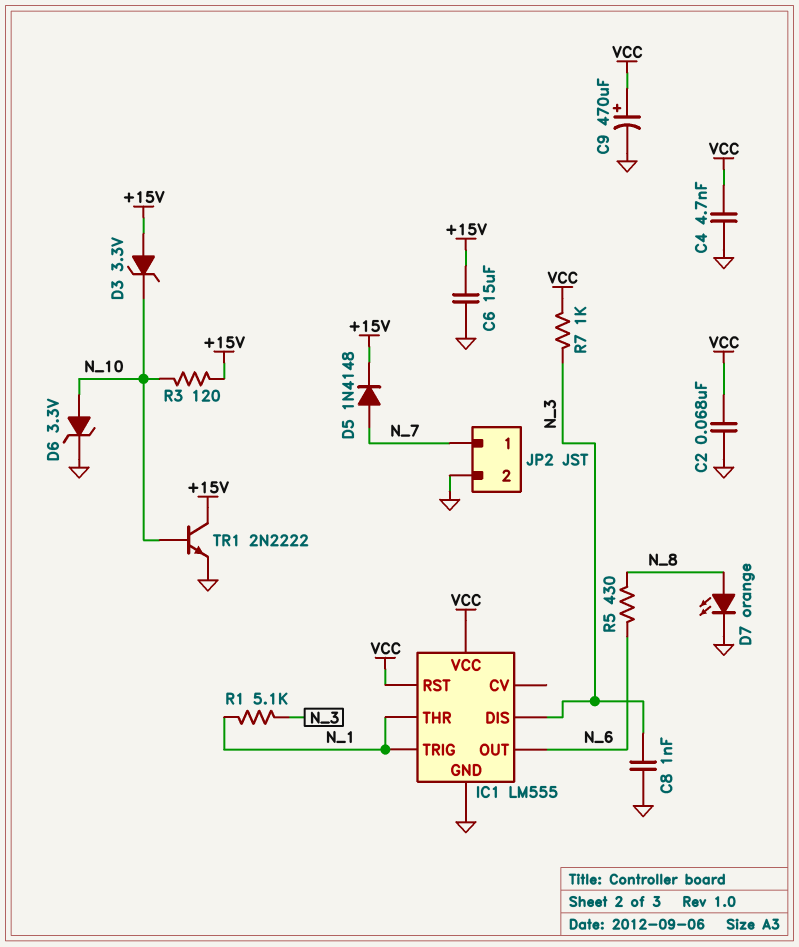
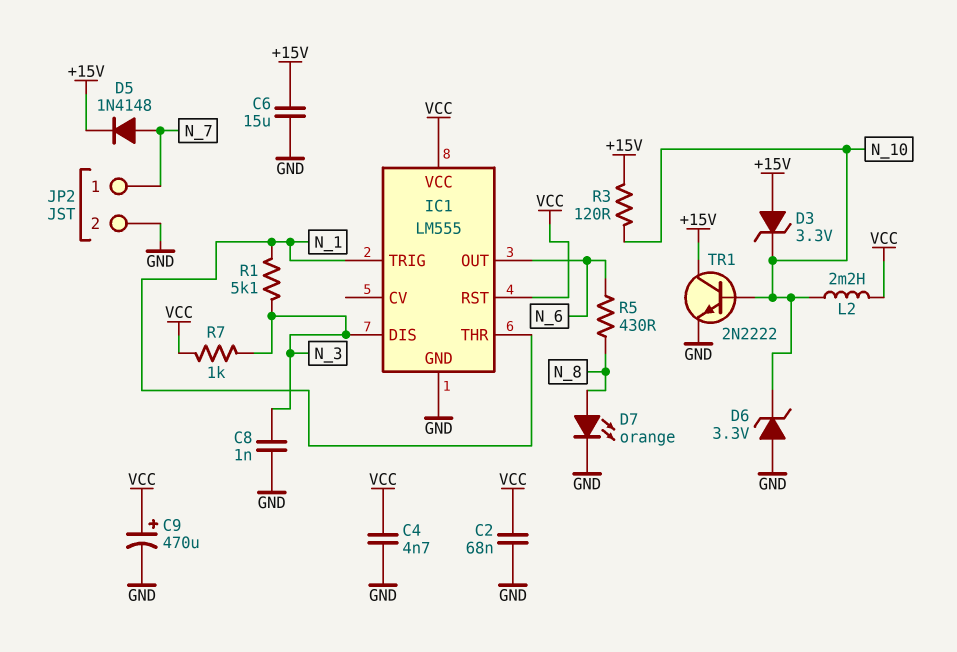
D6: zener 3.3V (A N_10, K GND) -> zener 3.3V (A GND, K N_10)
L2: none -> 2.2mH (N_10, VCC)

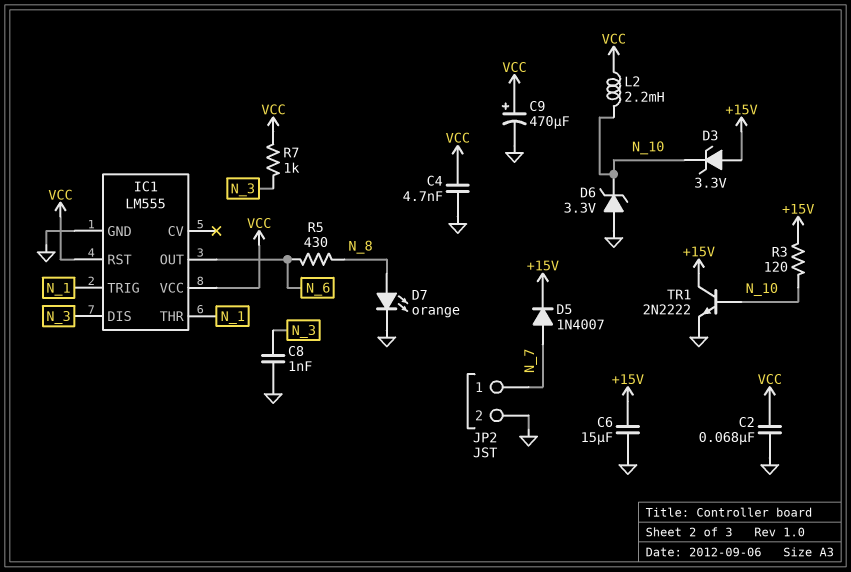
D5: diode 1N4148 (A N_7, K +15V) -> diode 1N4007 (A N_7, K +15V)
R1: 5.1k (N_1, N_3) -> none

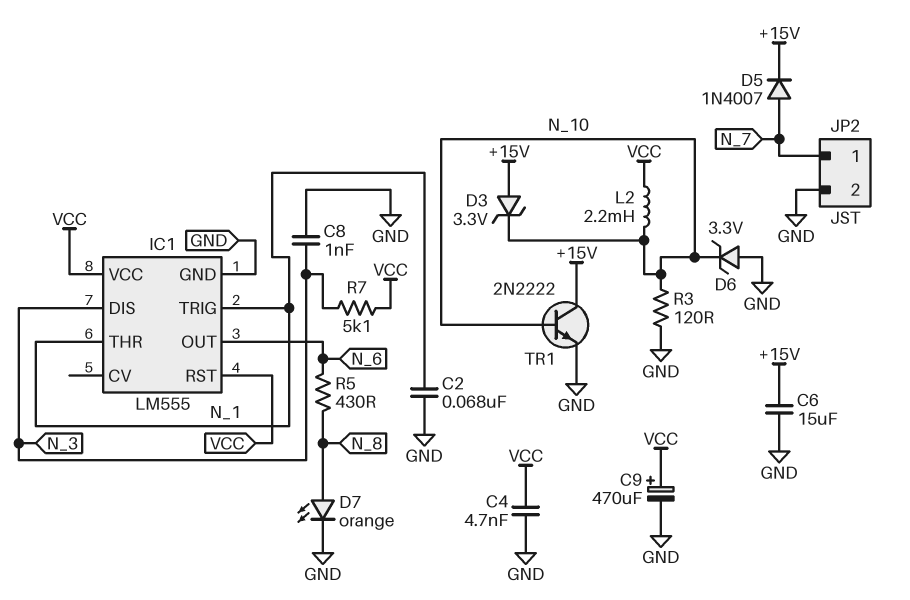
C2: 68nF (GND, VCC) -> 68nF (GND, N_1)
R3: 120 (+15V, N_10) -> 120 (GND, N_10)
R7: 1k (N_3, VCC) -> 5.1k (N_3, VCC)

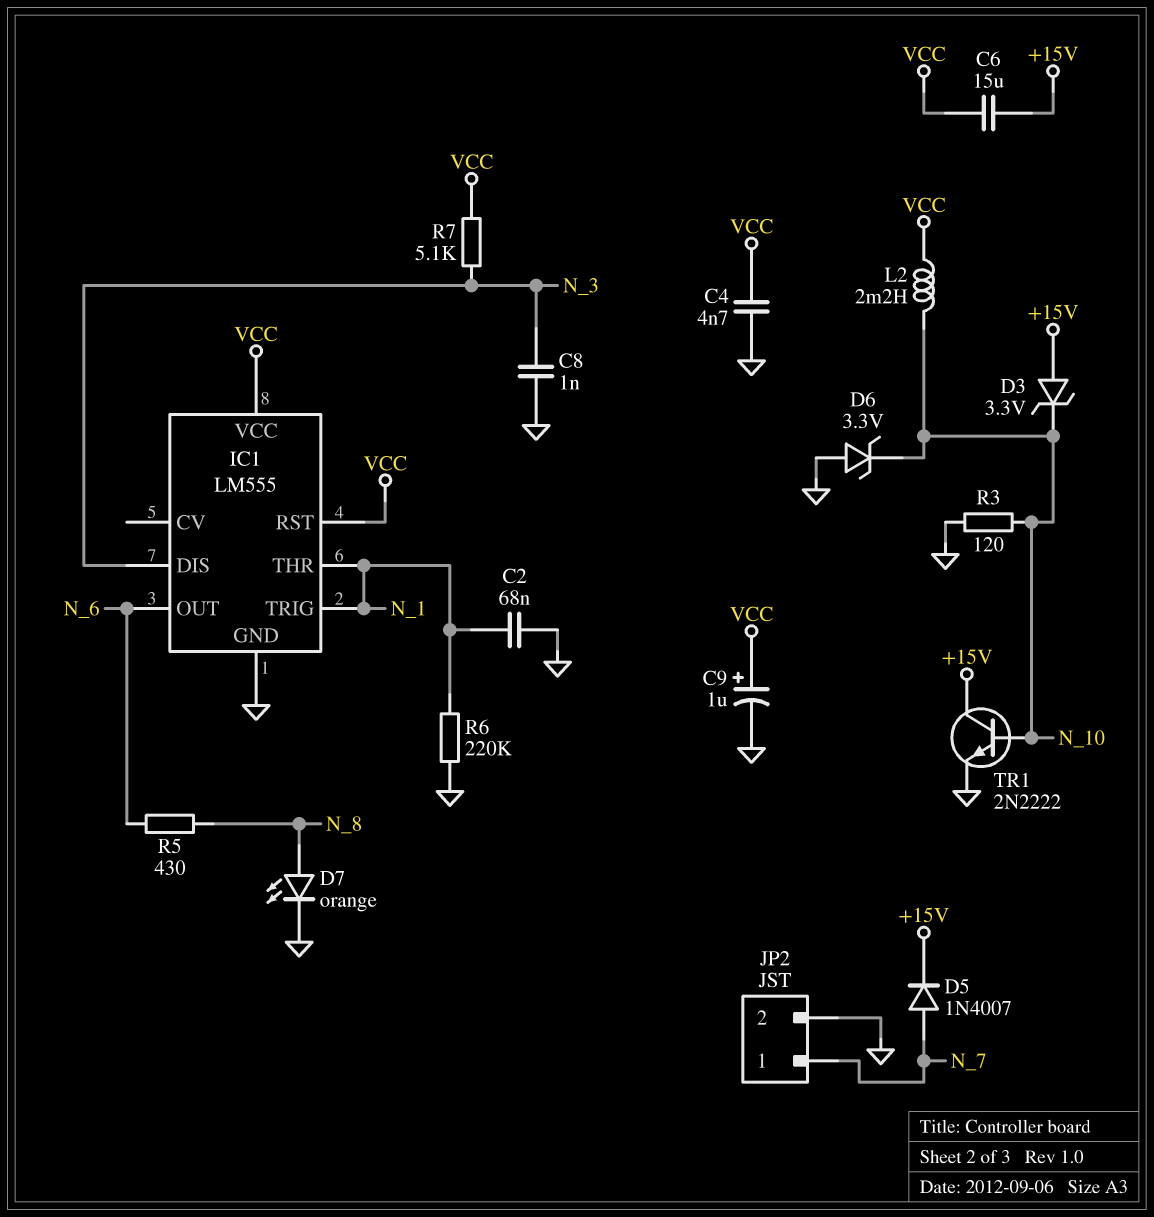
C6: 15uF (+15V, GND) -> 15uF (+15V, VCC)
C9: 470uF (plus VCC, minus GND) -> 1uF (plus VCC, minus GND)
R6: none -> 220k (GND, N_1)

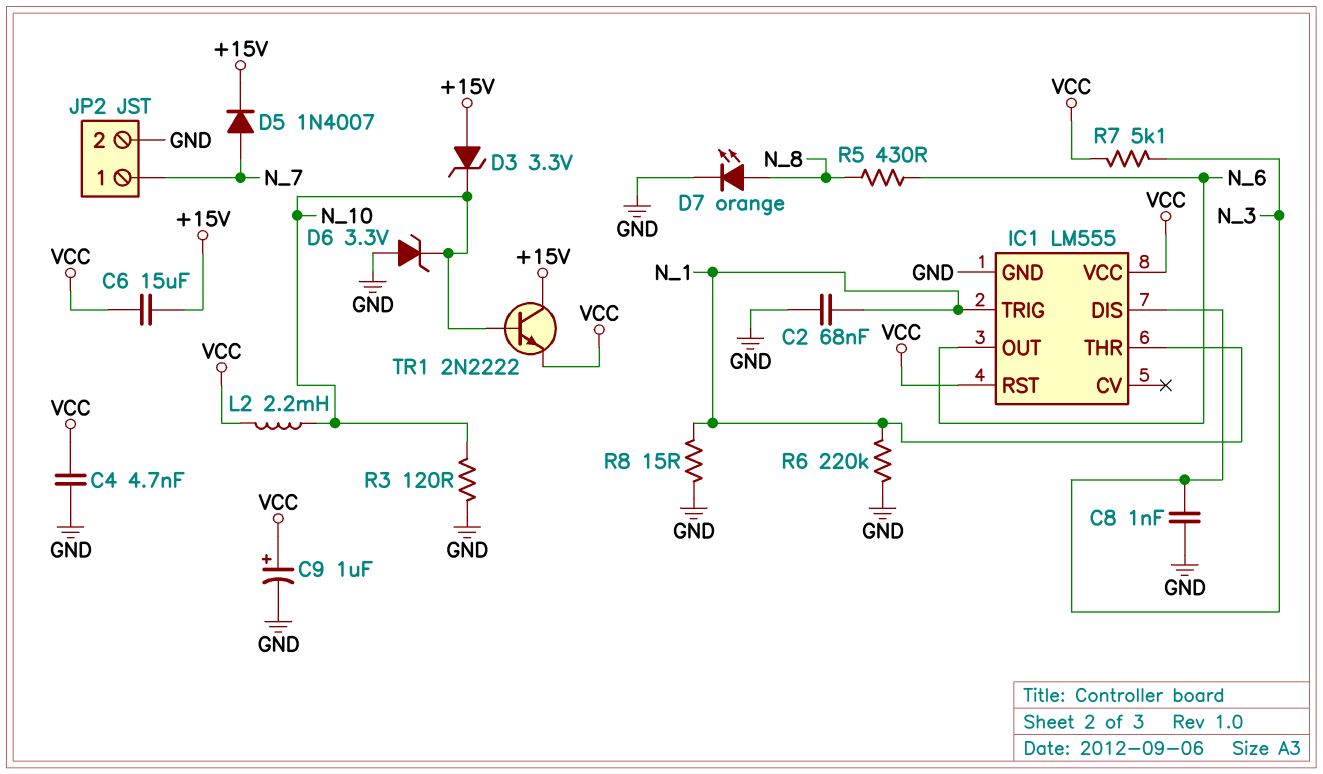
R8: none -> 15 (GND, N_1)
TR1: NPN 2N2222 (B N_10, C +15V, E GND) -> NPN 2N2222 (B N_10, C +15V, E VCC)

